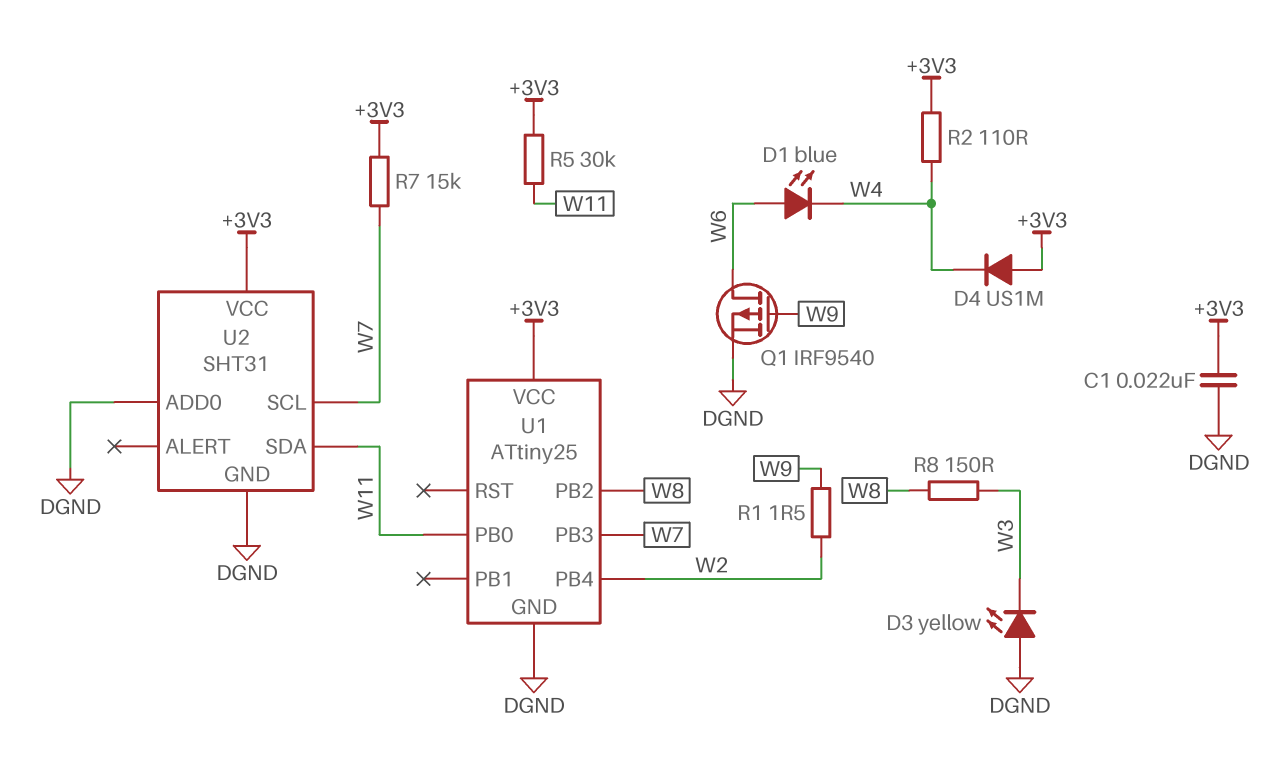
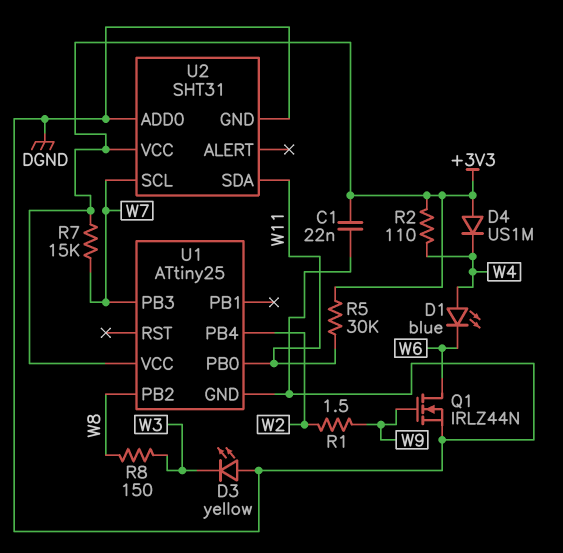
D1: LED blue (A W6, K W4) -> LED blue (A W4, K W6)
Q1: PMOS IRF9540 (G W9, D W6, S DGND) -> NMOS IRLZ44N (G W9, D W6, S DGND)

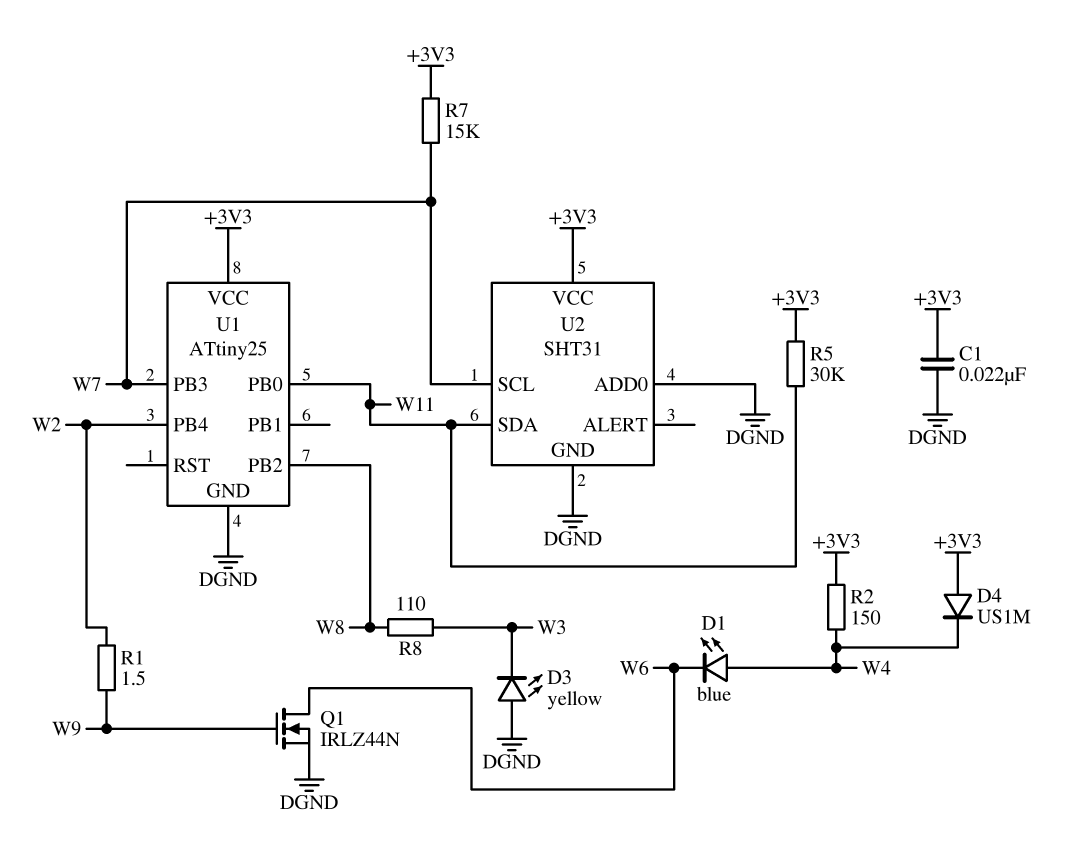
R2: 110 (+3V3, W4) -> 150 (+3V3, W4)
R8: 150 (W3, W8) -> 110 (W3, W8)

